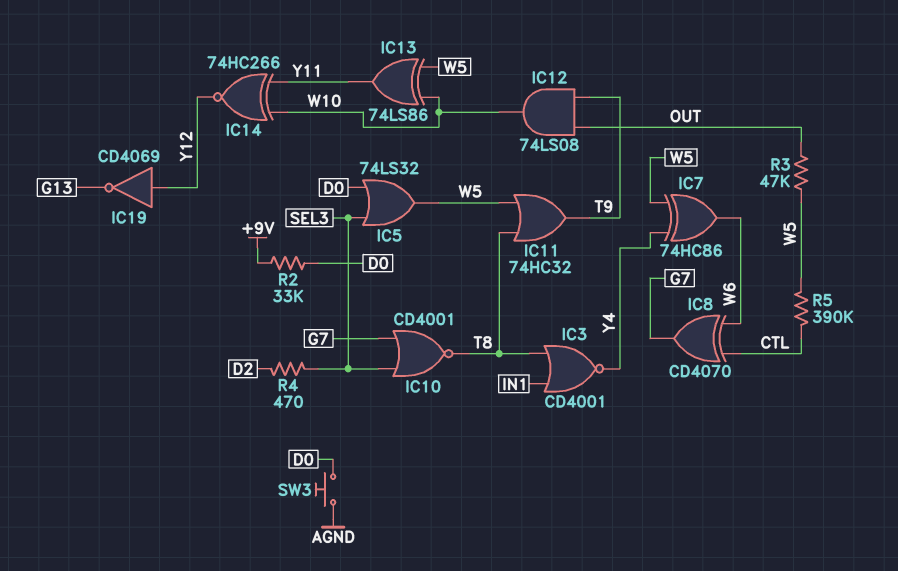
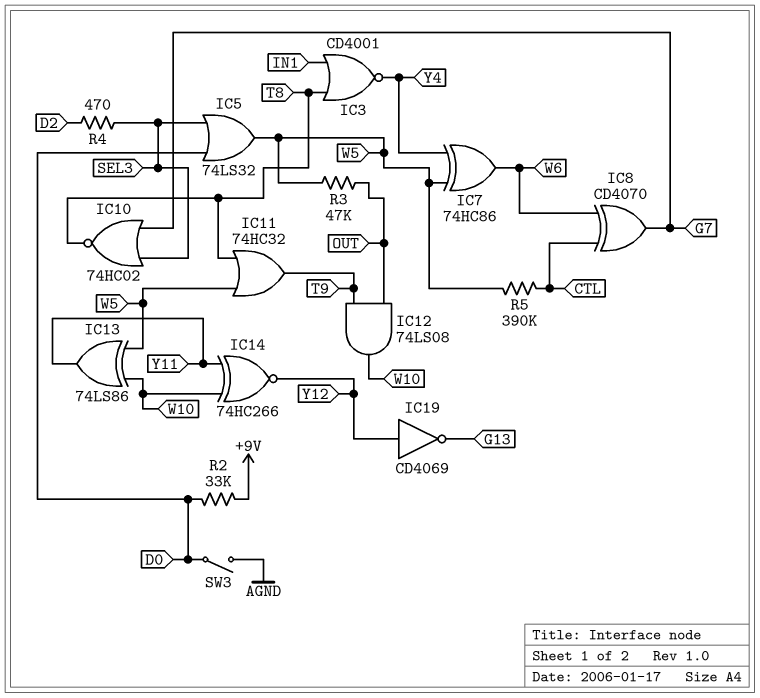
IC10: NOR CD4001 (in G7, in SEL3, out T8) -> NOR 74HC02 (in G7, in SEL3, out T8)
SW3: button (AGND, D0) -> switch (AGND, D0)

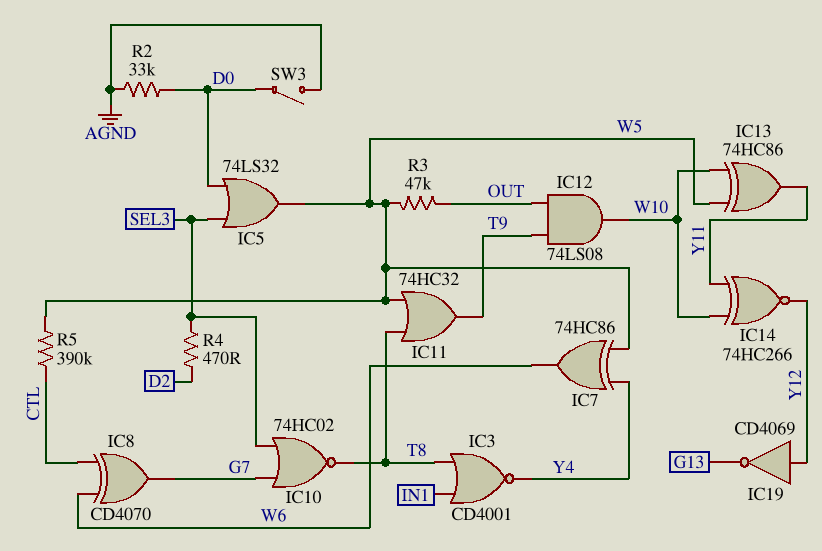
IC13: XOR 74LS86 (in W5, in W10, out Y11) -> XOR 74HC86 (in W5, in W10, out Y11)
R2: 33k (+9V, D0) -> 33k (AGND, D0)

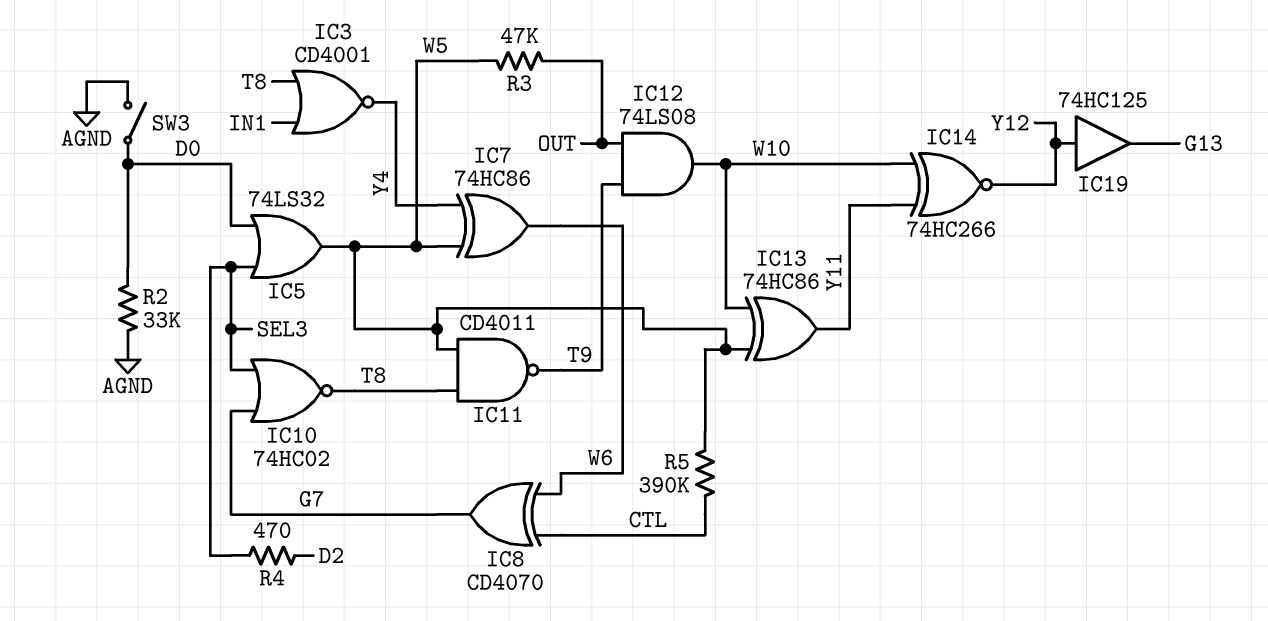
IC11: OR 74HC32 (in T8, in W5, out T9) -> NAND CD4011 (in T8, in W5, out T9)
IC19: NOT CD4069 (in Y12, out G13) -> buffer 74HC125 (in Y12, out G13)

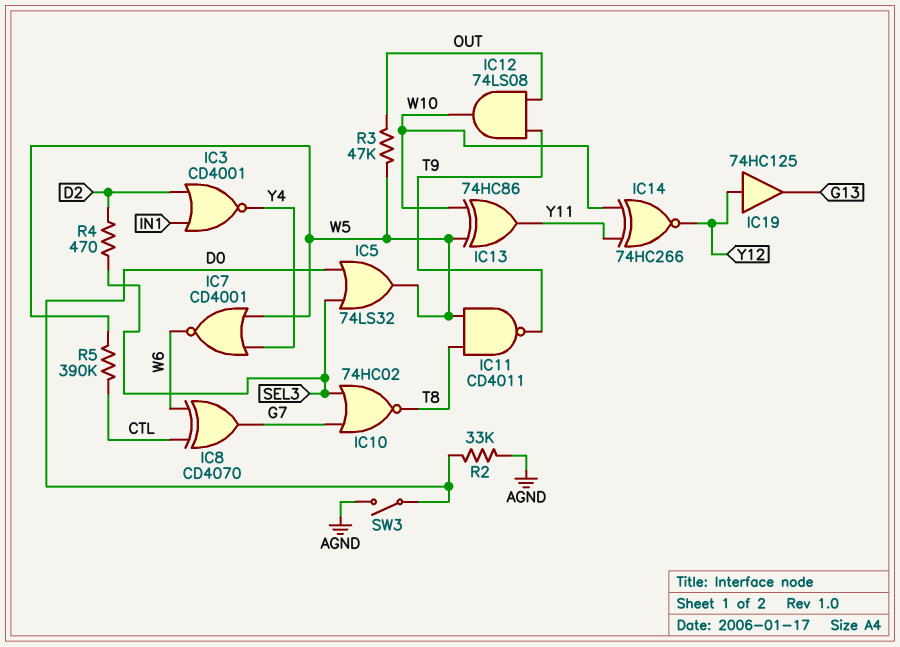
IC3: NOR CD4001 (in IN1, in T8, out Y4) -> NOR CD4001 (in D2, in IN1, out Y4)
IC7: XOR 74HC86 (in W5, in Y4, out W6) -> NOR CD4001 (in W5, in Y4, out W6)

